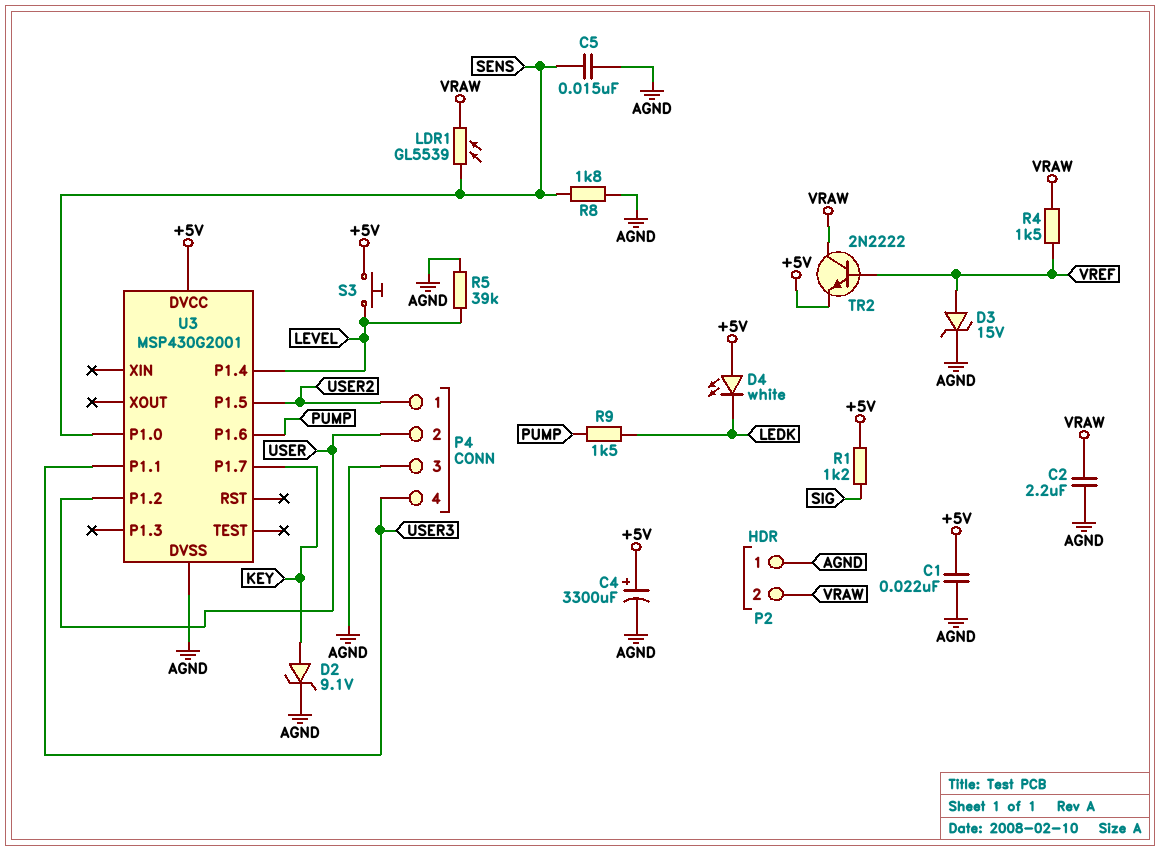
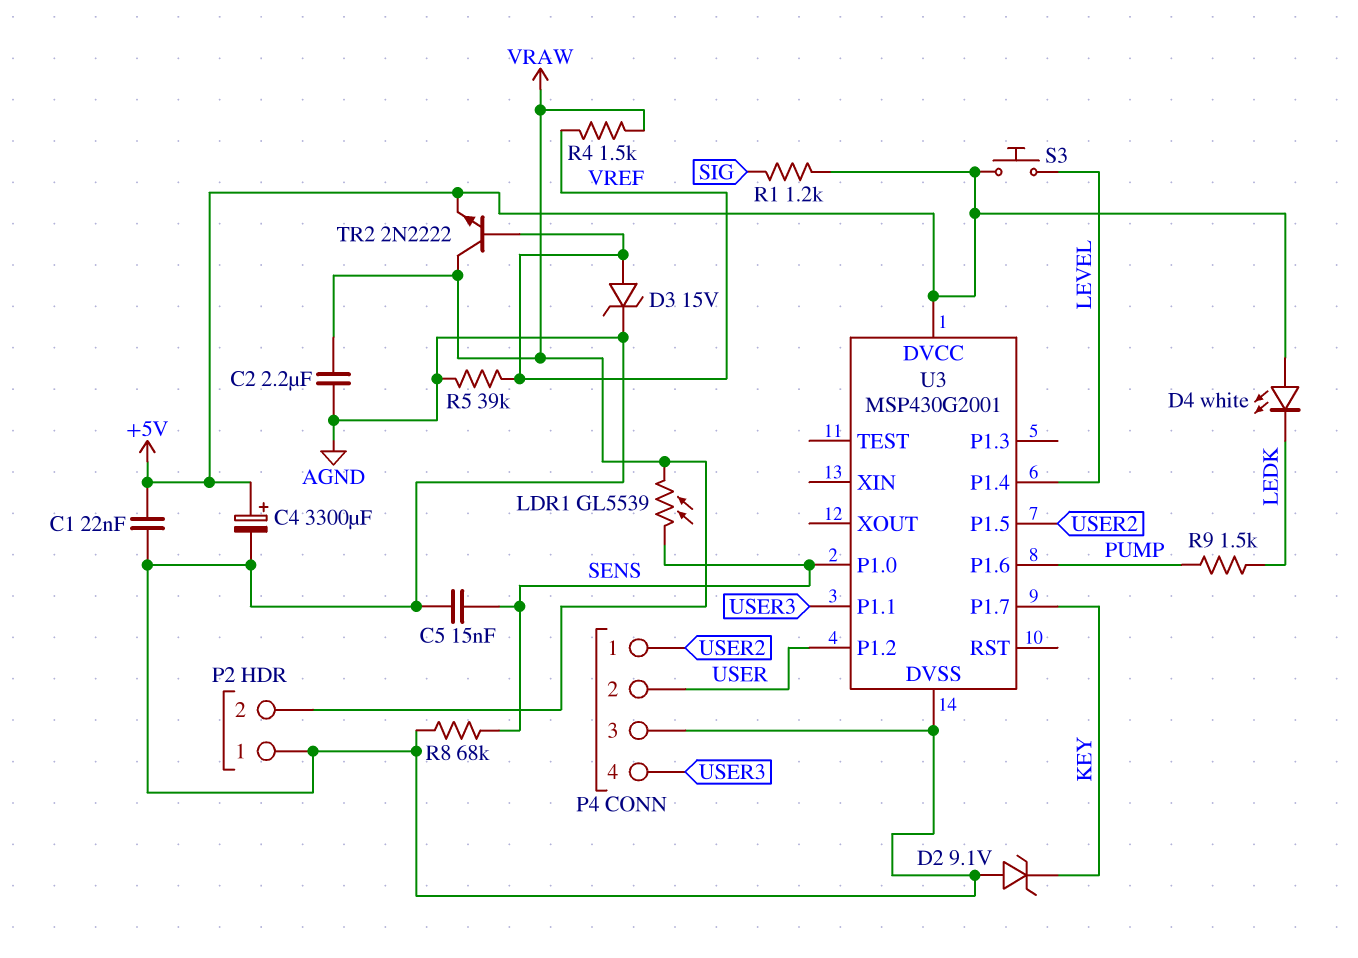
D2: zener 9.1V (A KEY, K AGND) -> zener 9.1V (A AGND, K KEY)
R5: 39k (AGND, LEVEL) -> 39k (AGND, VREF)
R8: 1.8k (AGND, SENS) -> 68k (AGND, SENS)

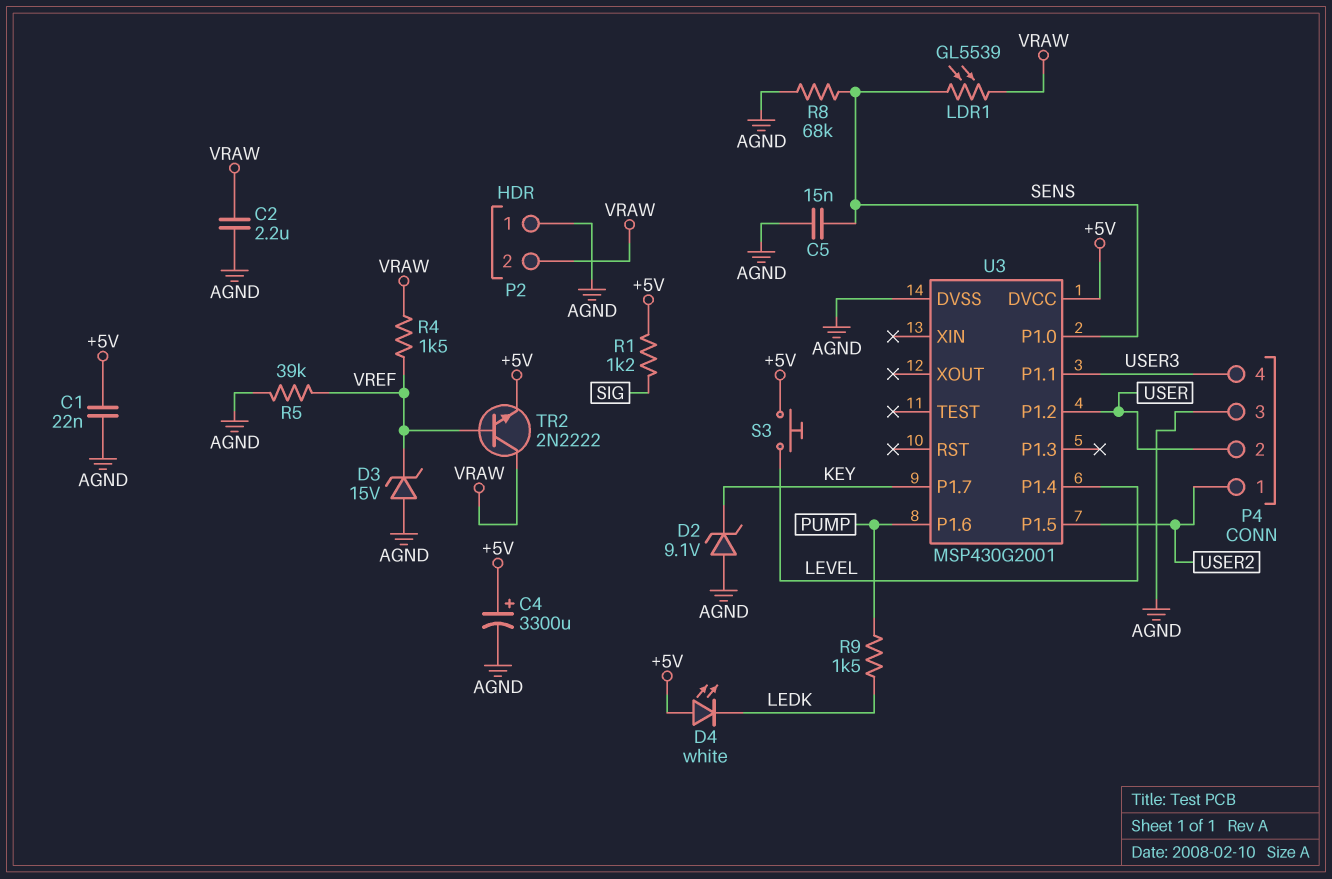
D3: zener 15V (A VREF, K AGND) -> zener 15V (A AGND, K VREF)

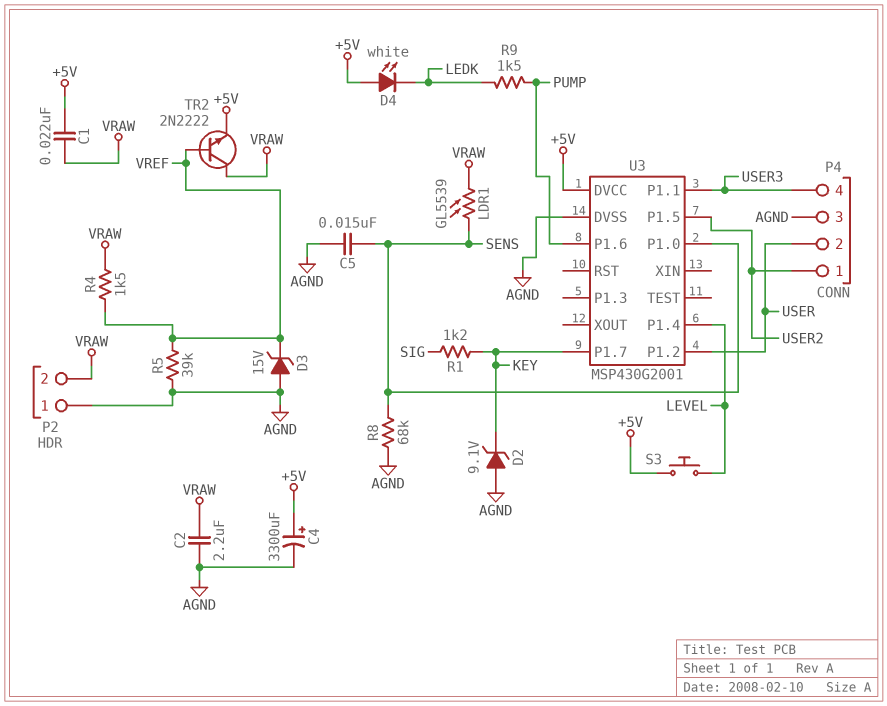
C1: 22nF (+5V, AGND) -> 22nF (+5V, VRAW)
R1: 1.2k (+5V, SIG) -> 1.2k (KEY, SIG)

